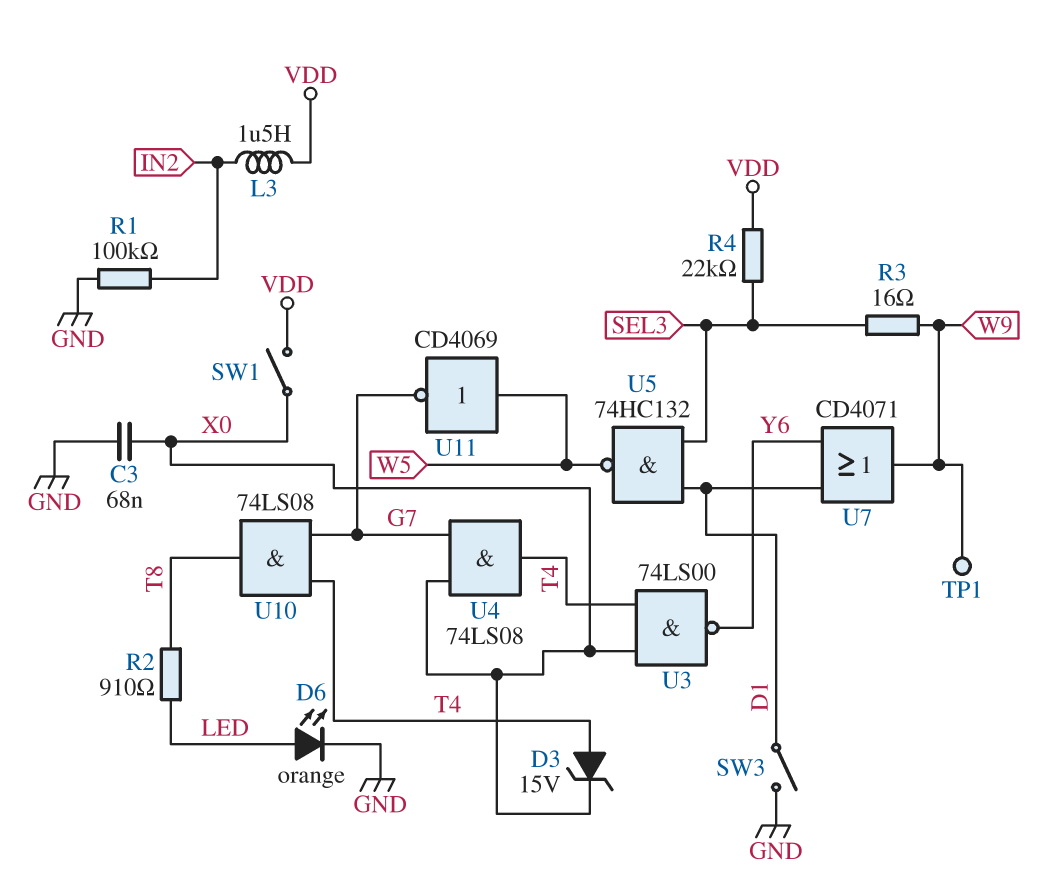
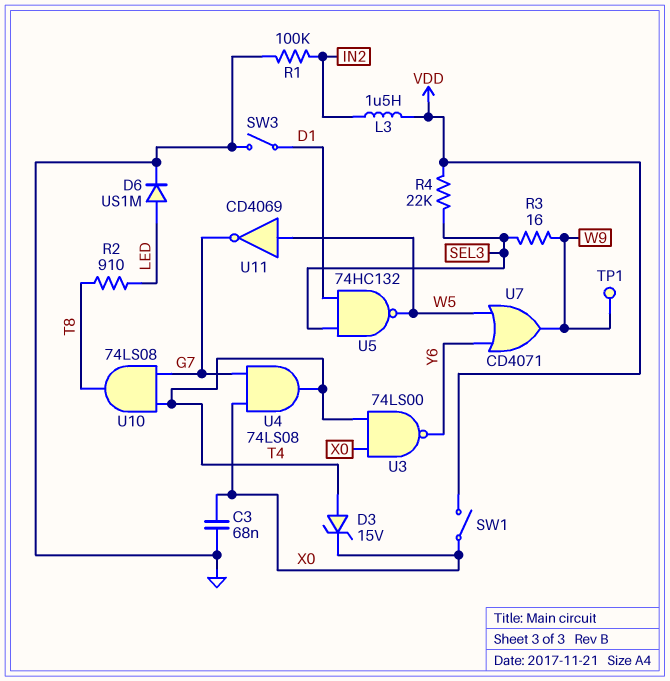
D6: LED orange (A LED, K GND) -> diode US1M (A LED, K GND)
U7: OR CD4071 (in D1, in Y6, out W9) -> OR CD4071 (in W5, in Y6, out W9)

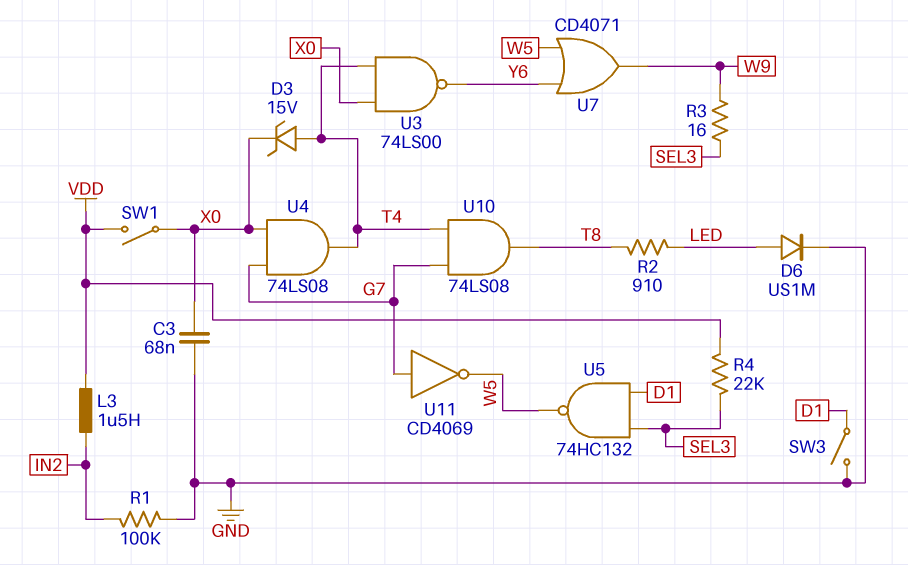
TP1: test point (W9) -> none
U11: NOT CD4069 (in W5, out G7) -> NOT CD4069 (in G7, out W5)

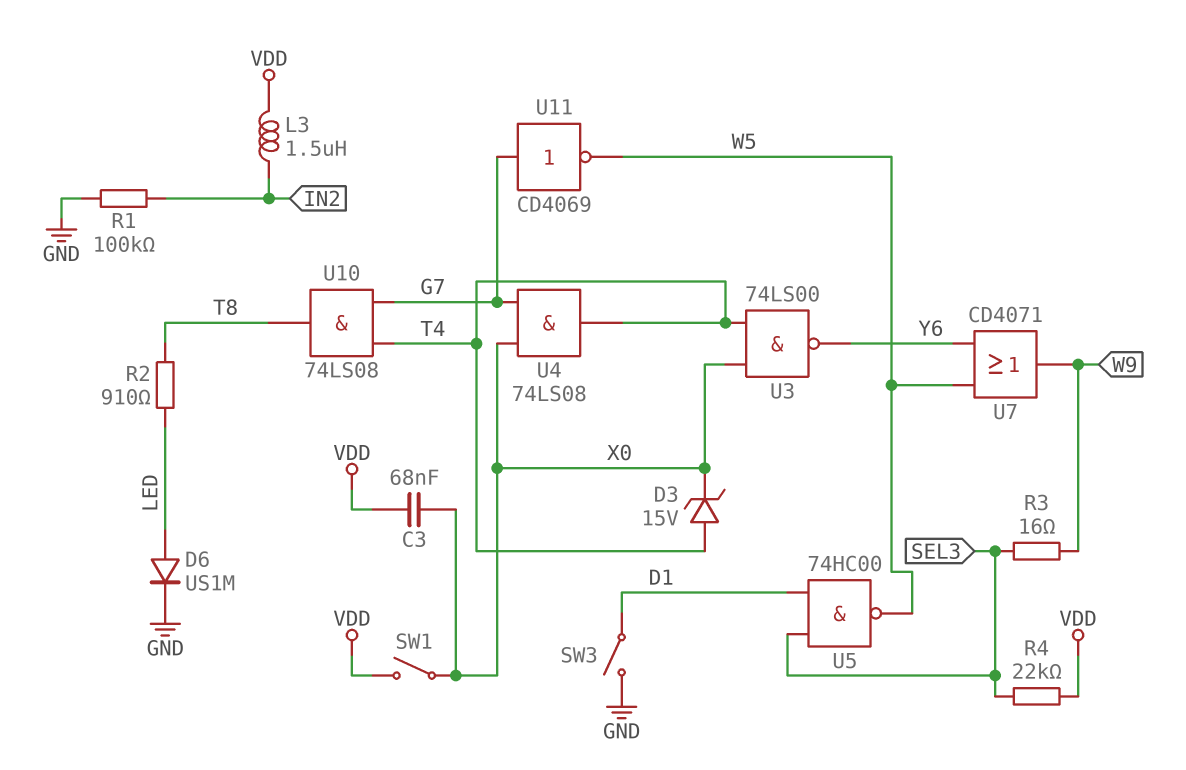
C3: 68nF (GND, X0) -> 68nF (VDD, X0)
U5: NAND 74HC132 (in D1, in SEL3, out W5) -> NAND 74HC00 (in D1, in SEL3, out W5)

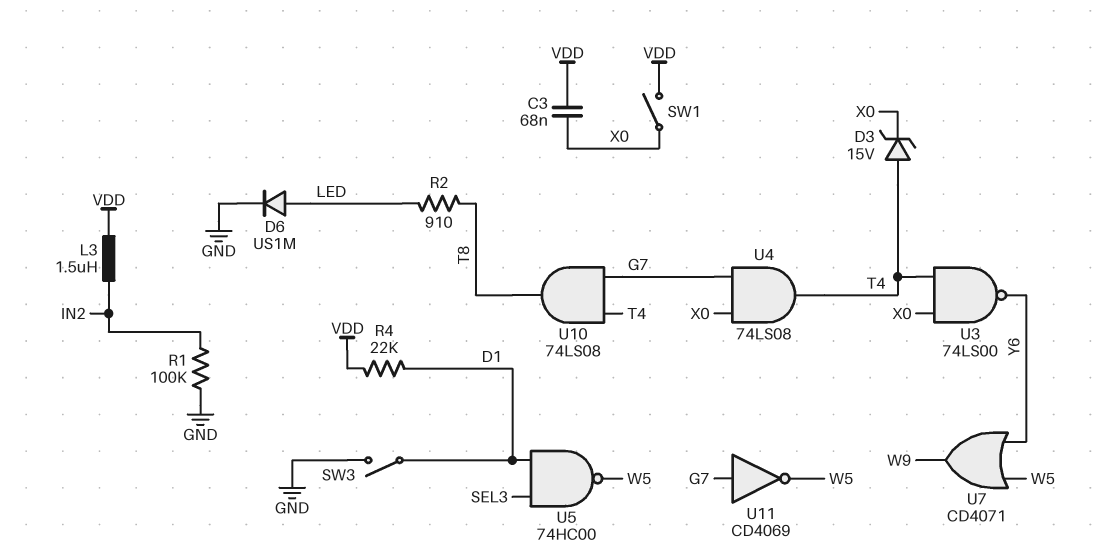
R3: 16 (SEL3, W9) -> none
R4: 22k (SEL3, VDD) -> 22k (D1, VDD)

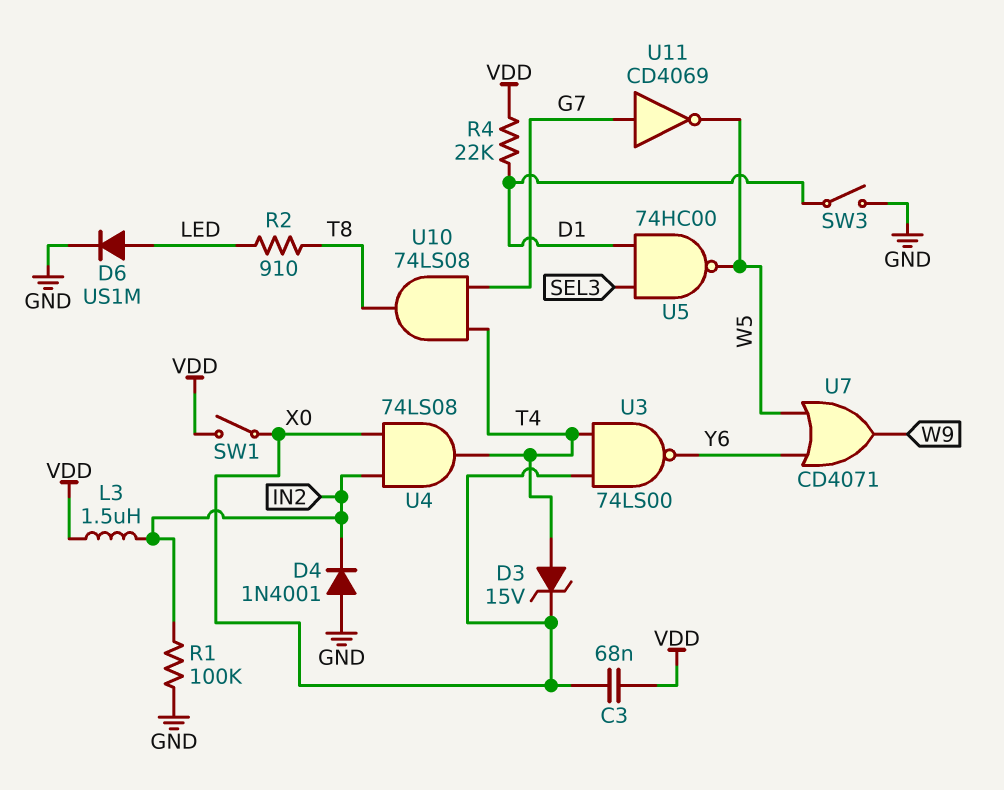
D4: none -> diode 1N4001 (A GND, K IN2)
U4: AND 74LS08 (in G7, in X0, out T4) -> AND 74LS08 (in IN2, in X0, out T4)

